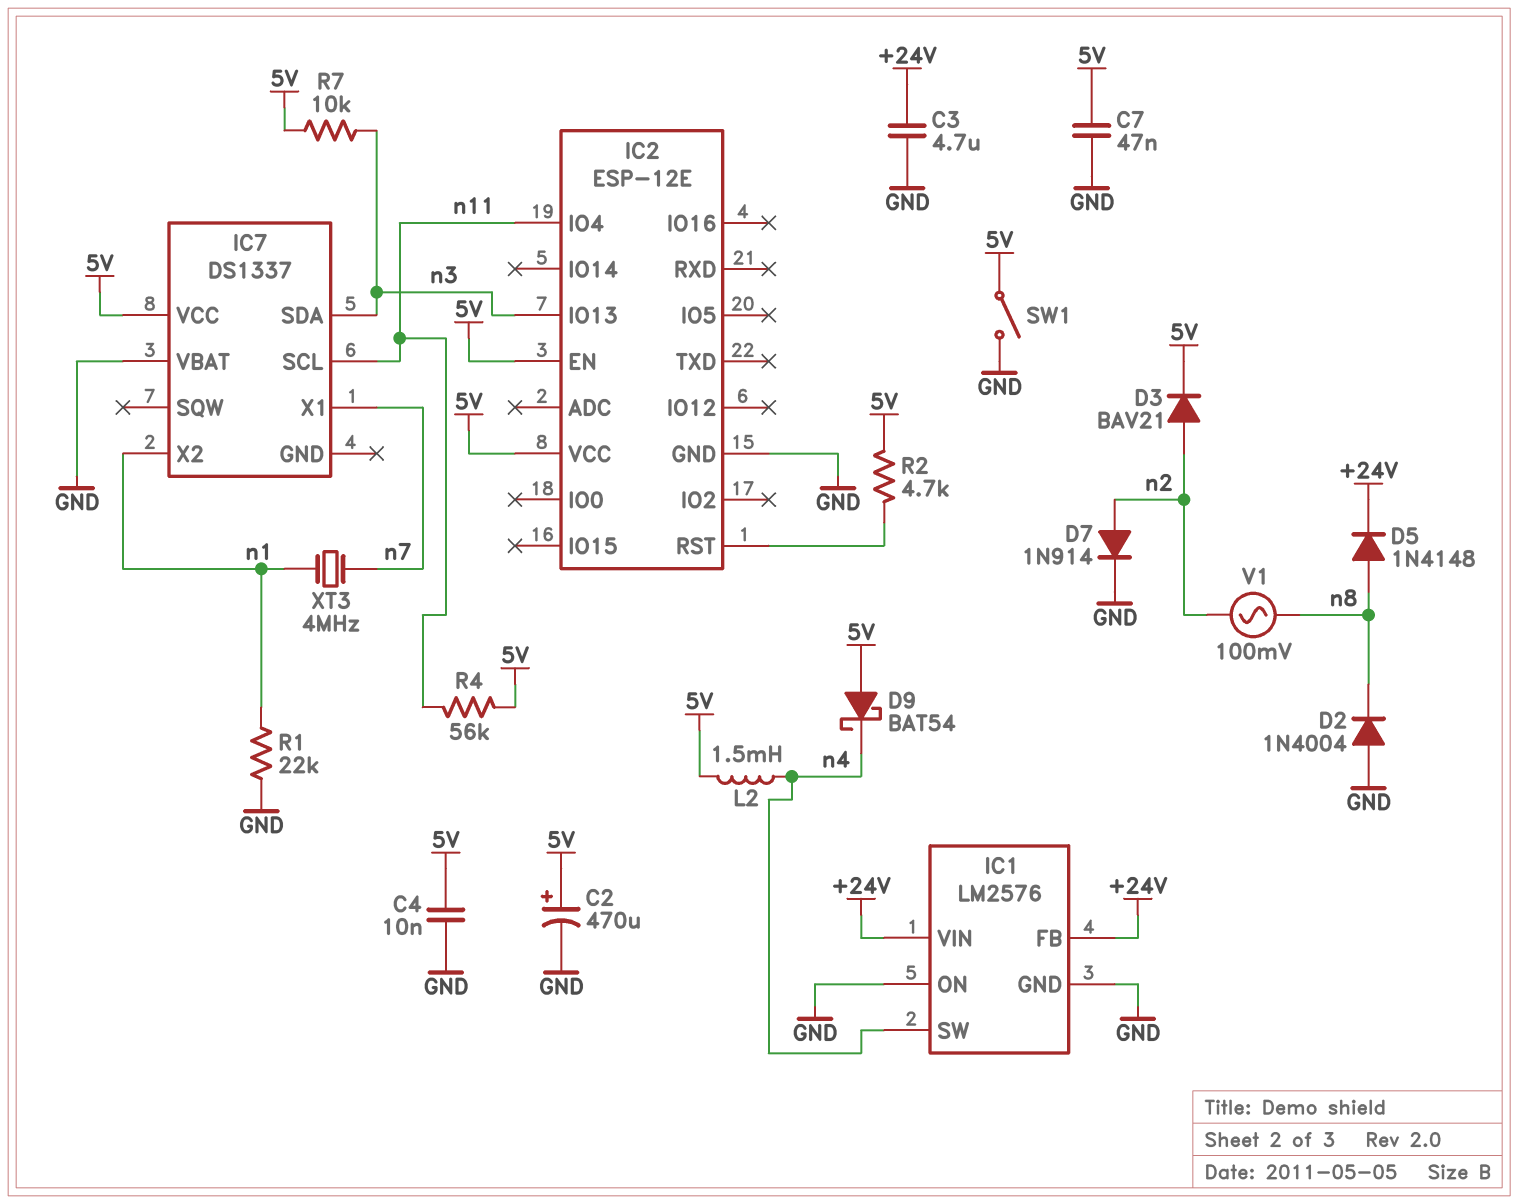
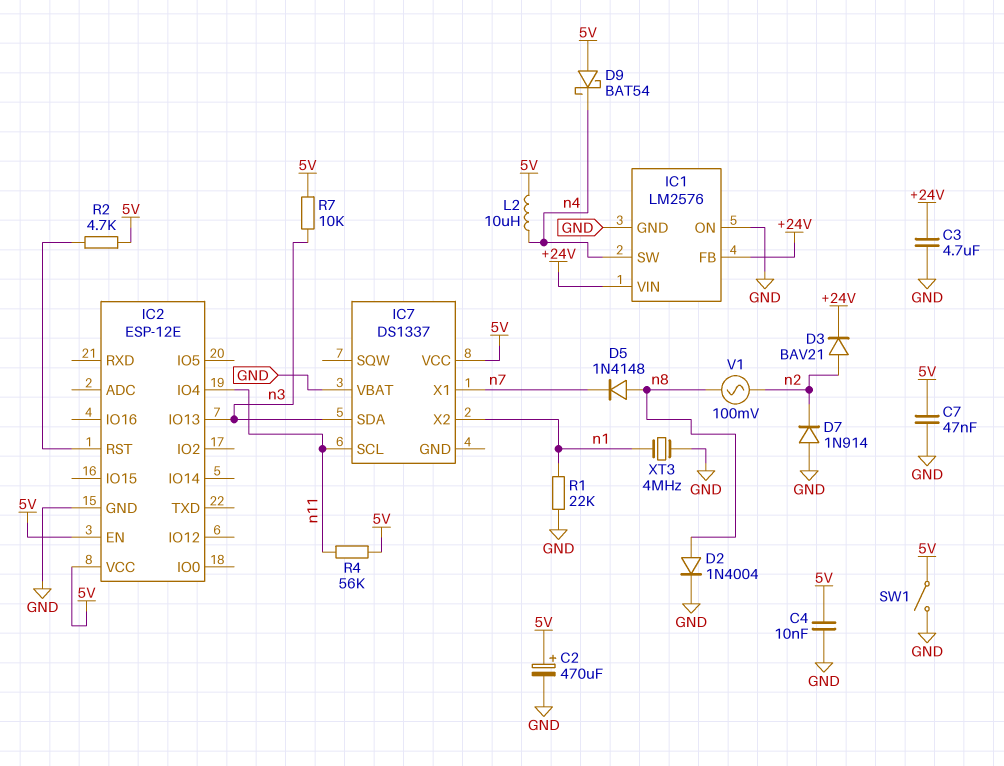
D2: diode 1N4004 (A GND, K n8) -> diode 1N4004 (A n8, K GND)
D3: diode BAV21 (A n2, K 5V) -> diode BAV21 (A n2, K +24V)
D5: diode 1N4148 (A n8, K +24V) -> diode 1N4148 (A n8, K n7)
D7: diode 1N914 (A n2, K GND) -> diode 1N914 (A GND, K n2)
L2: 1.5mH (5V, n4) -> 10uH (5V, n4)
XT3: 4MHz (n1, n7) -> 4MHz (GND, n1)

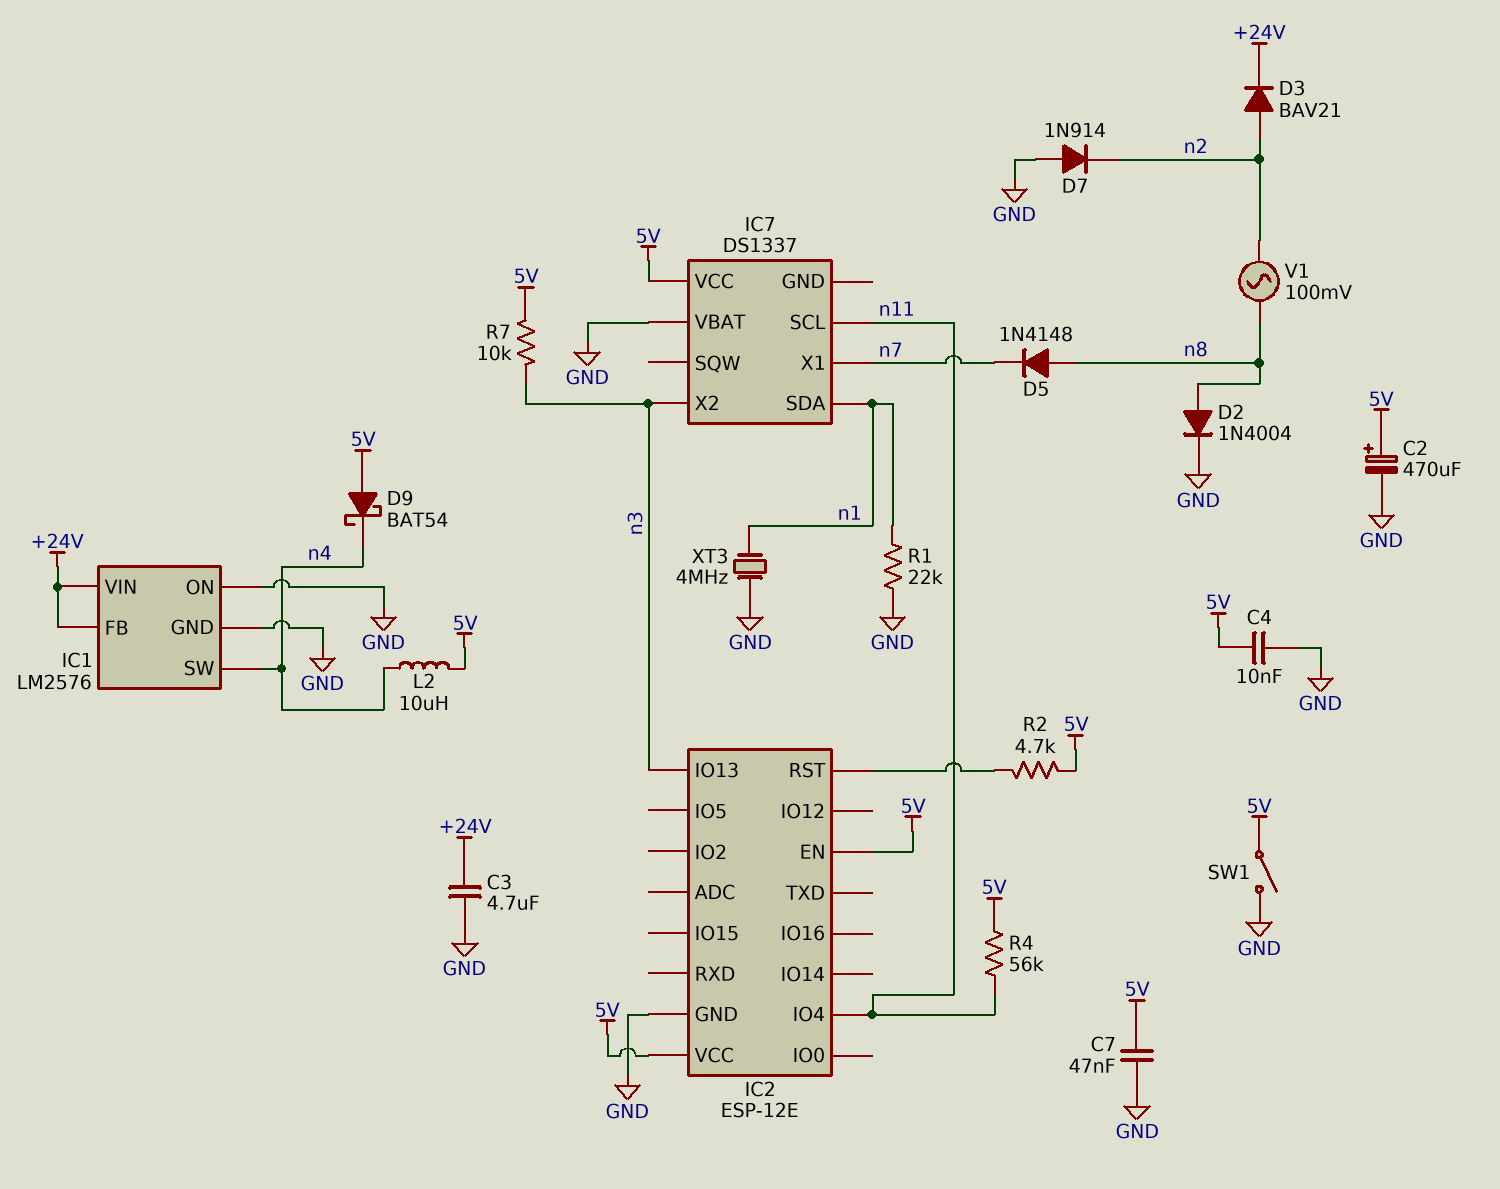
IC7 pin SDA: n3 -> n1
IC7 pin X2: n1 -> n3

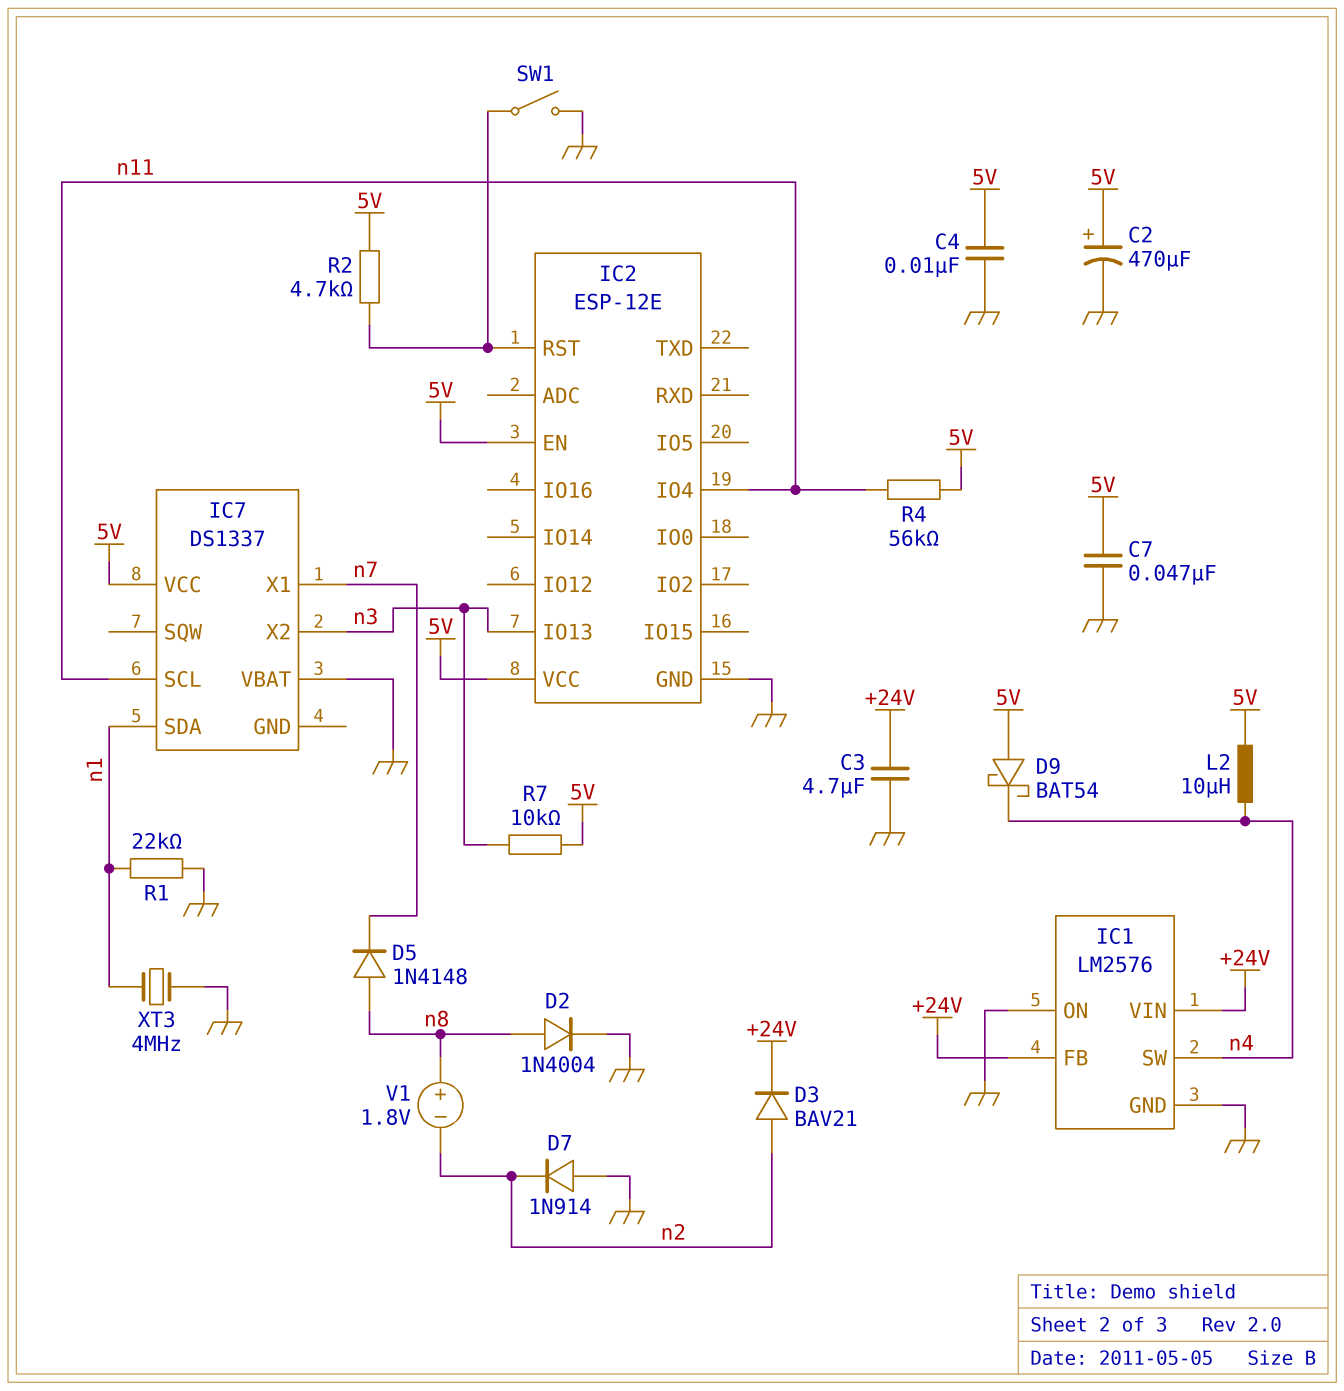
SW1: switch (5V, GND) -> switch (GND, IC2/RST)
V1: AC 100mV (n2, n8) -> 1.8V (plus n8, minus n2)

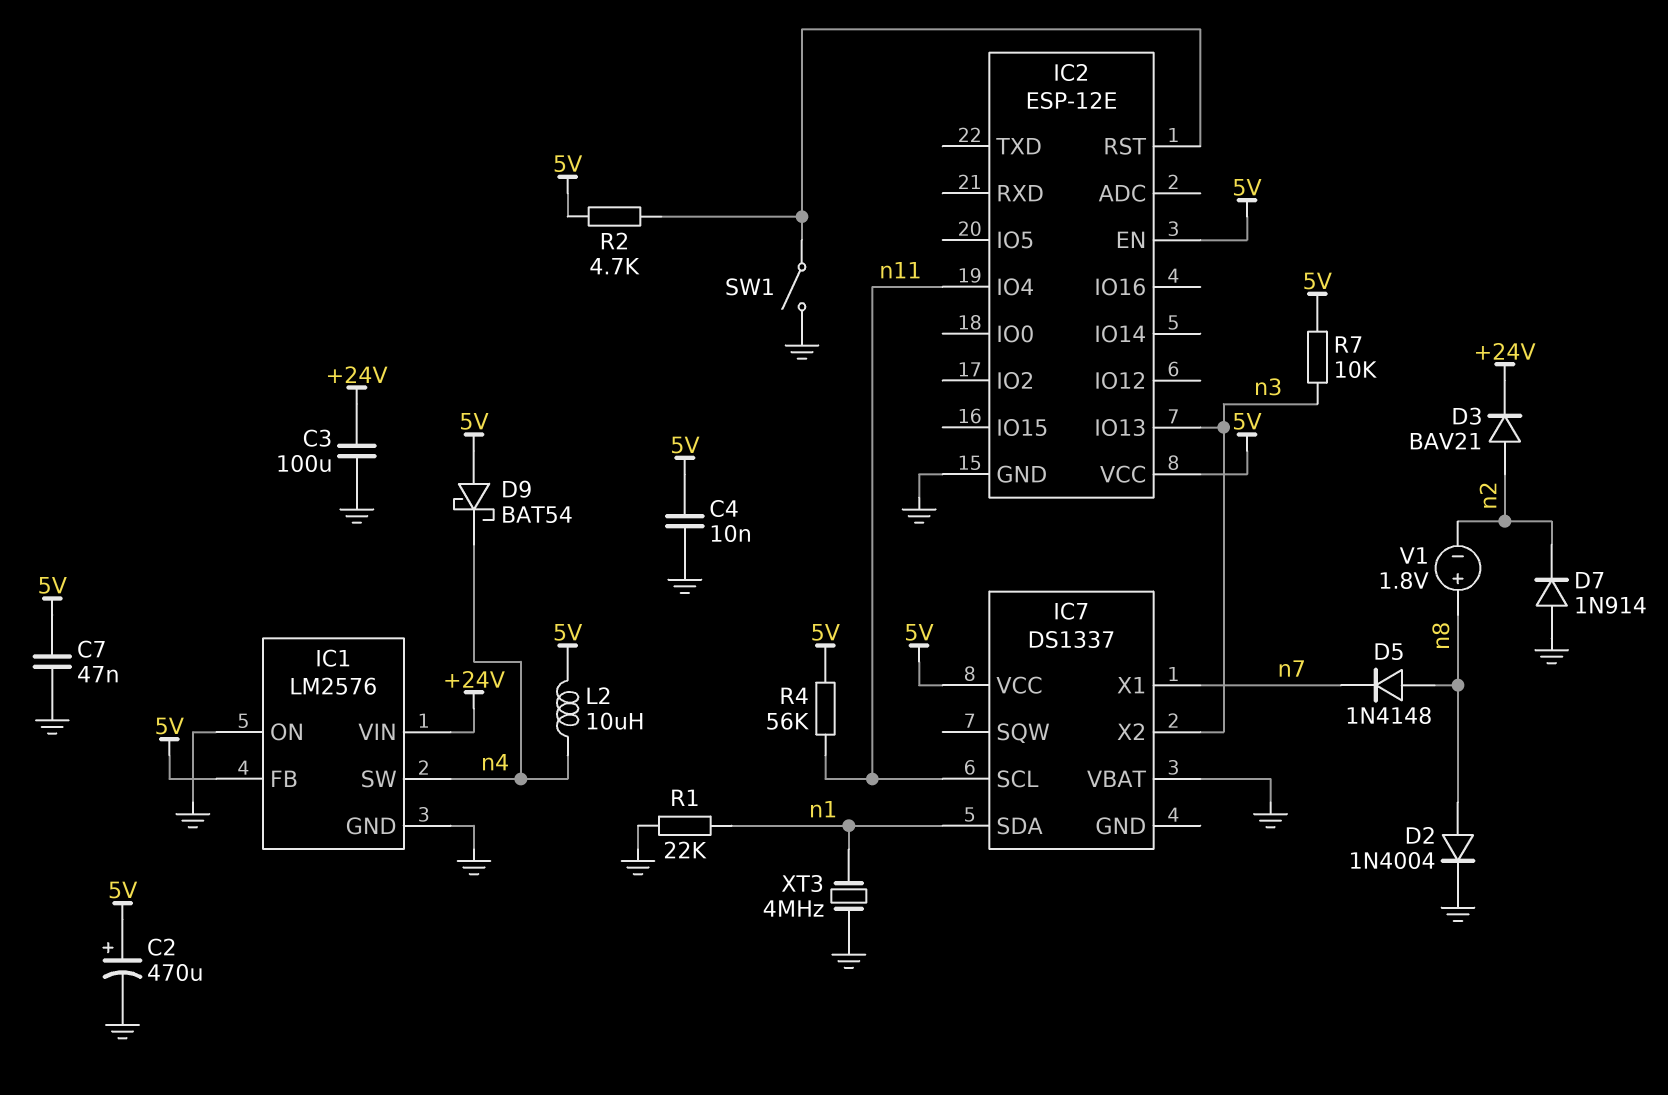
C3: 4.7uF (+24V, GND) -> 100uF (+24V, GND)
IC1 pin FB: +24V -> 5V

